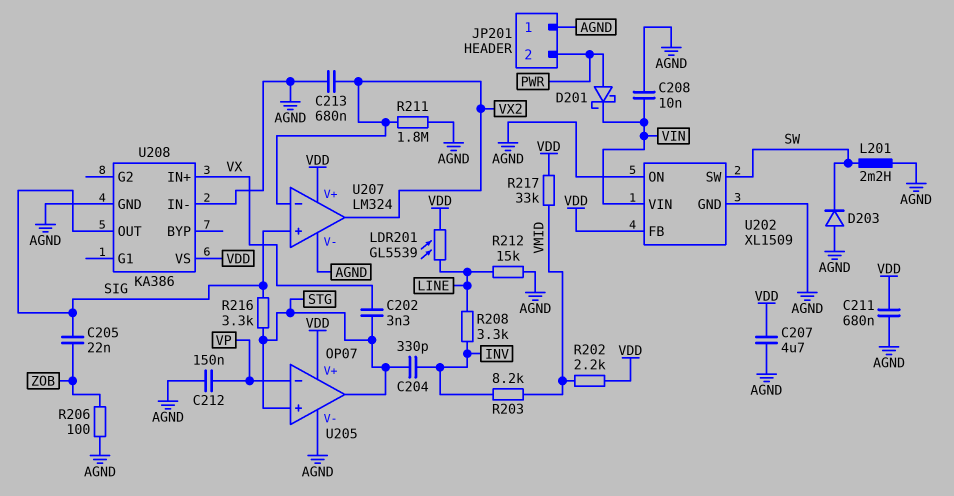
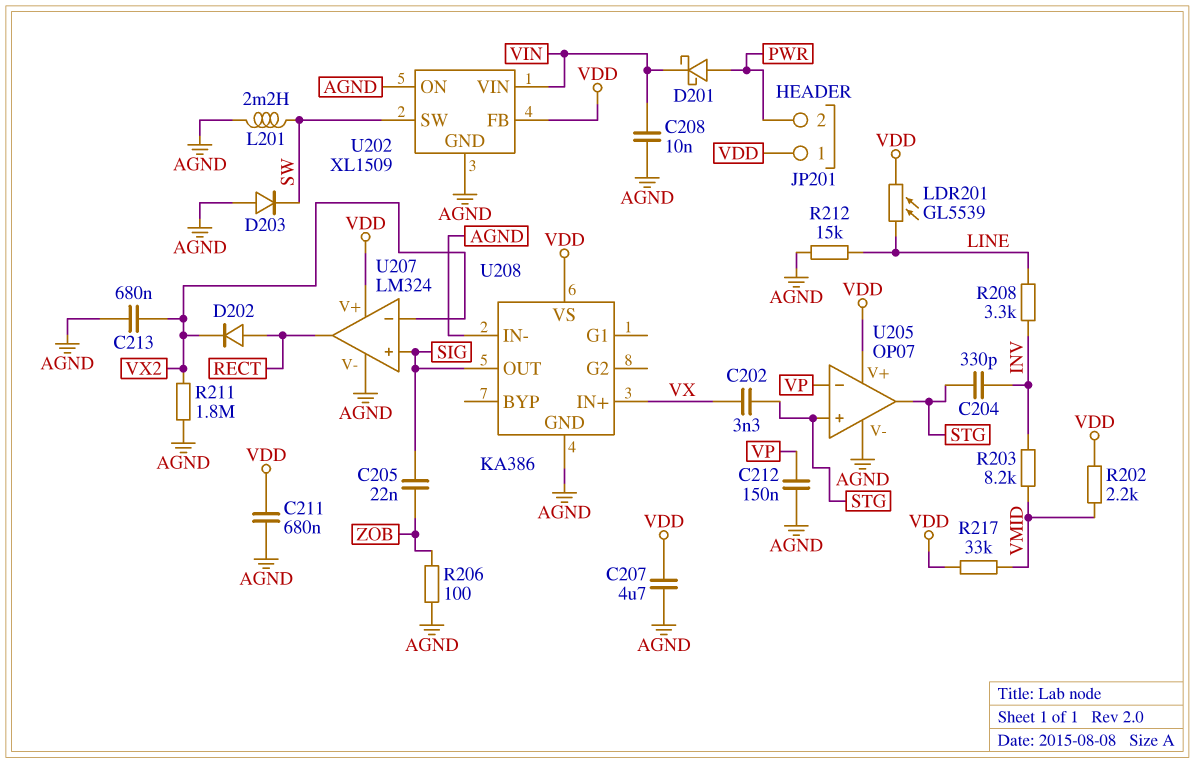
D202: none -> diode (A RECT, K VX2)
JP201 pin 1: AGND -> VDD
R216: 3.3k (SIG, STG) -> none
U207 pin out: VX2 -> RECT

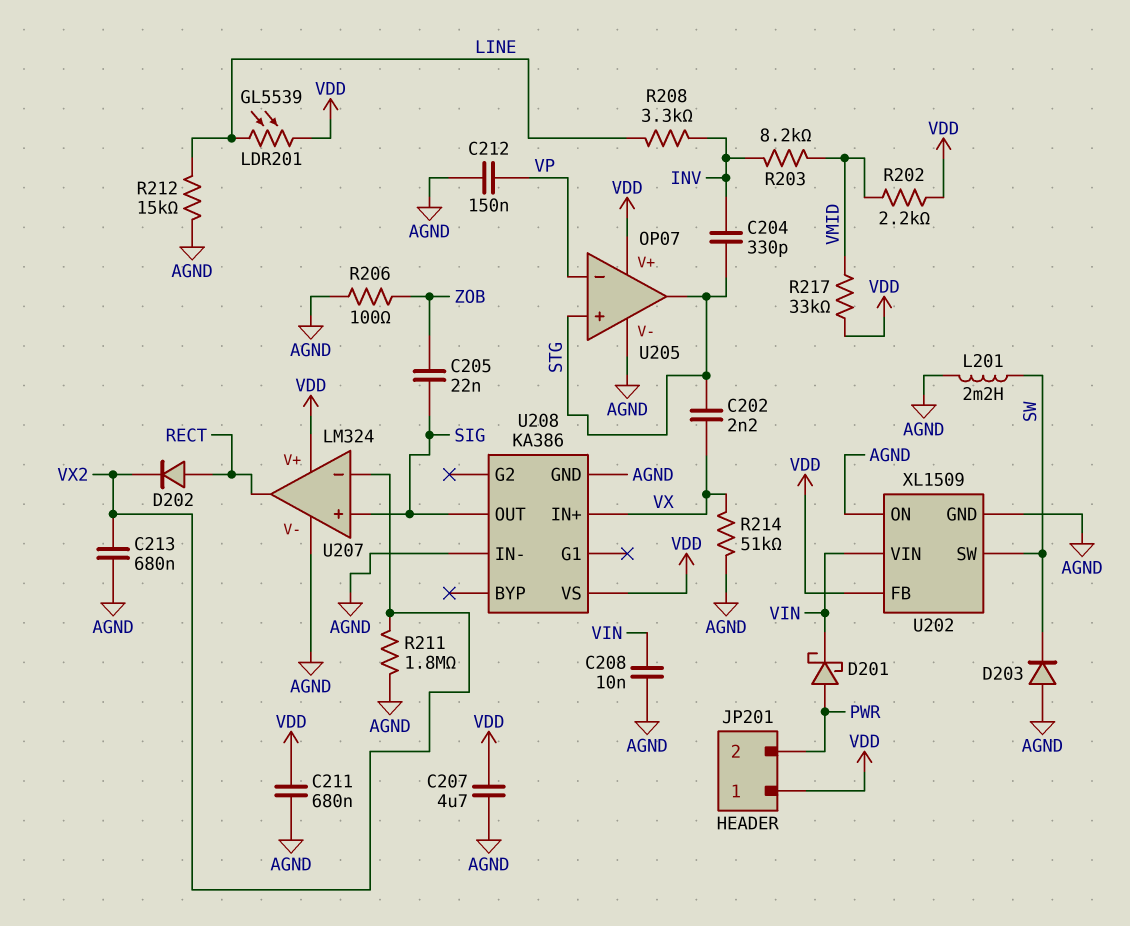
C202: 3.3nF (STG, VX) -> 2.2nF (STG, VX)
R214: none -> 51k (AGND, VX)

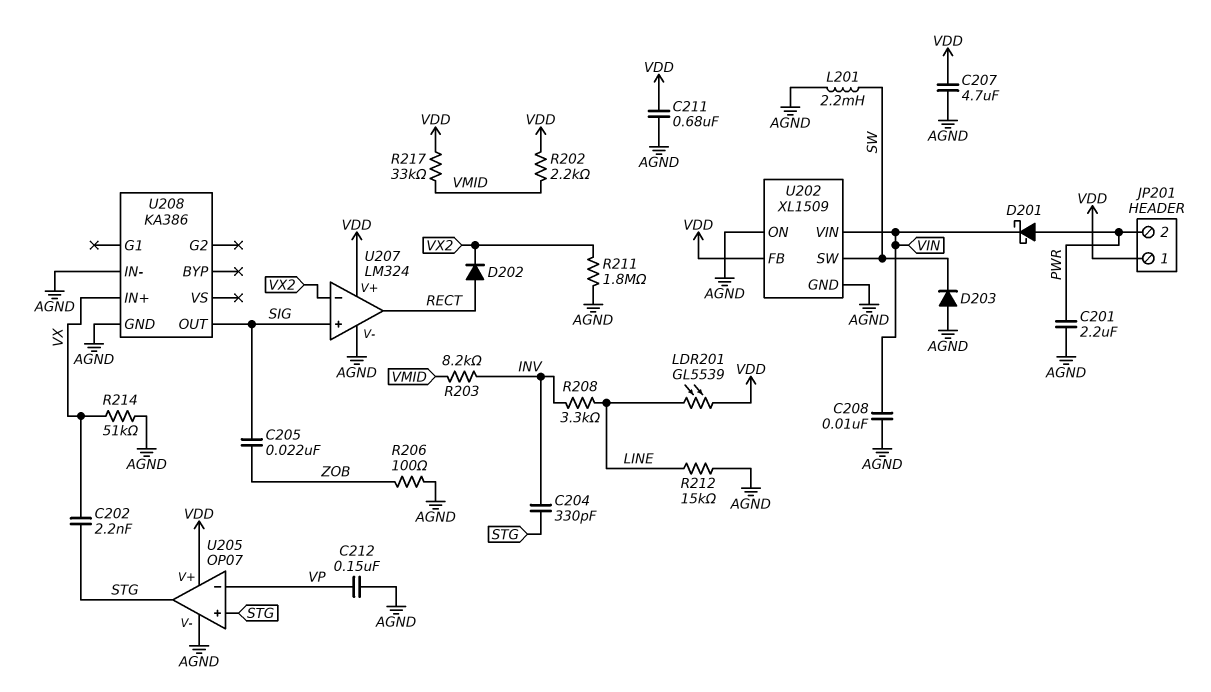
C201: none -> 2.2uF (AGND, PWR)
C213: 680nF (AGND, VX2) -> none
U208 pin VS: VDD -> none

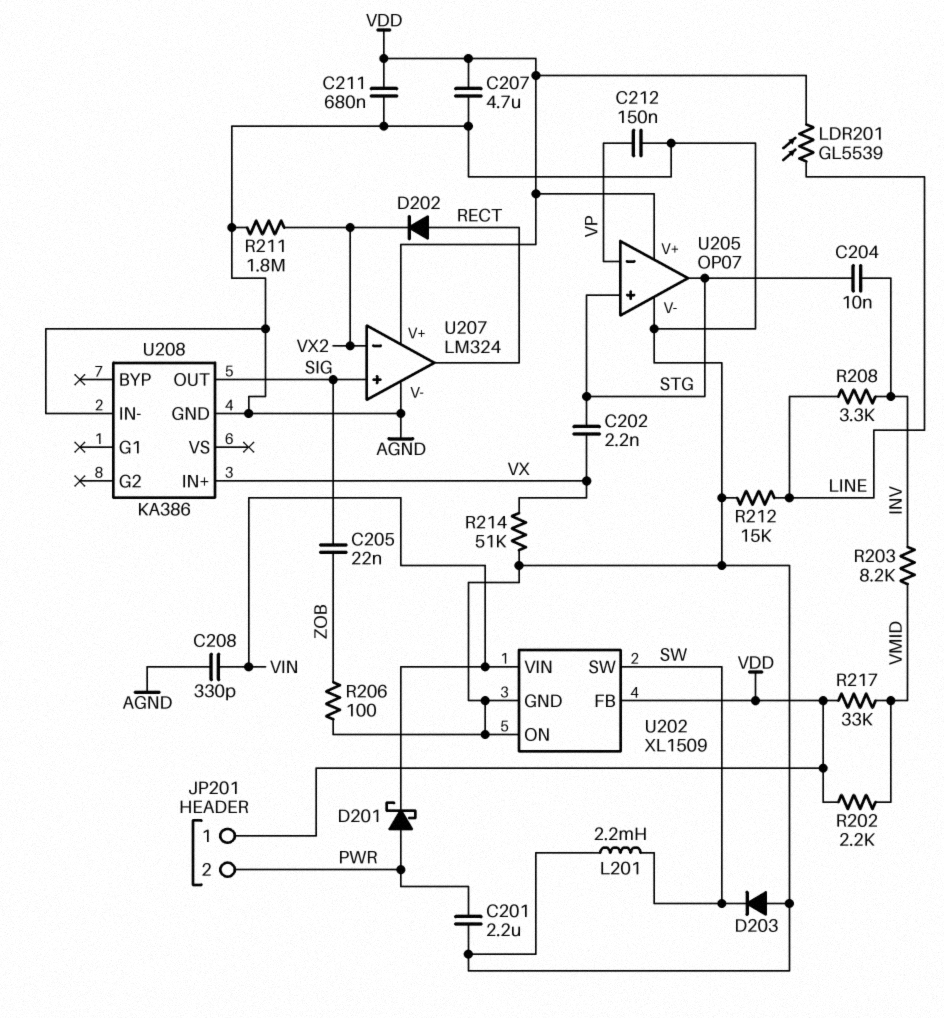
C204: 330pF (INV, STG) -> 10nF (INV, STG)
C208: 10nF (AGND, VIN) -> 330pF (AGND, VIN)

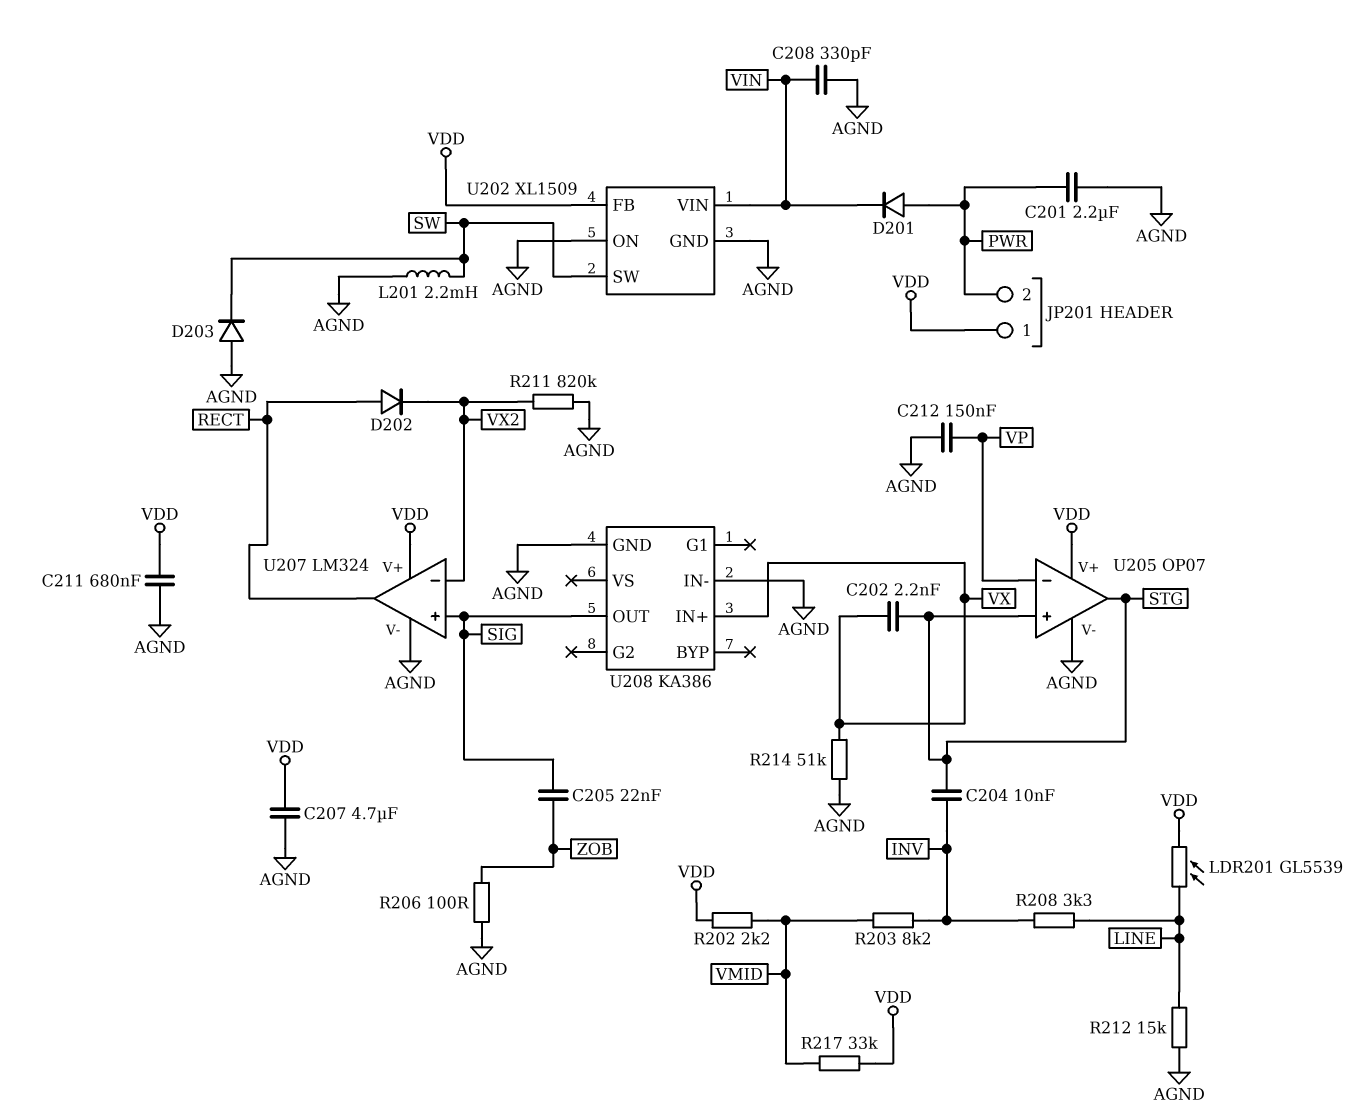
D201: schottky (A PWR, K VIN) -> diode (A PWR, K VIN)
R211: 1.8M (AGND, VX2) -> 820k (AGND, VX2)

